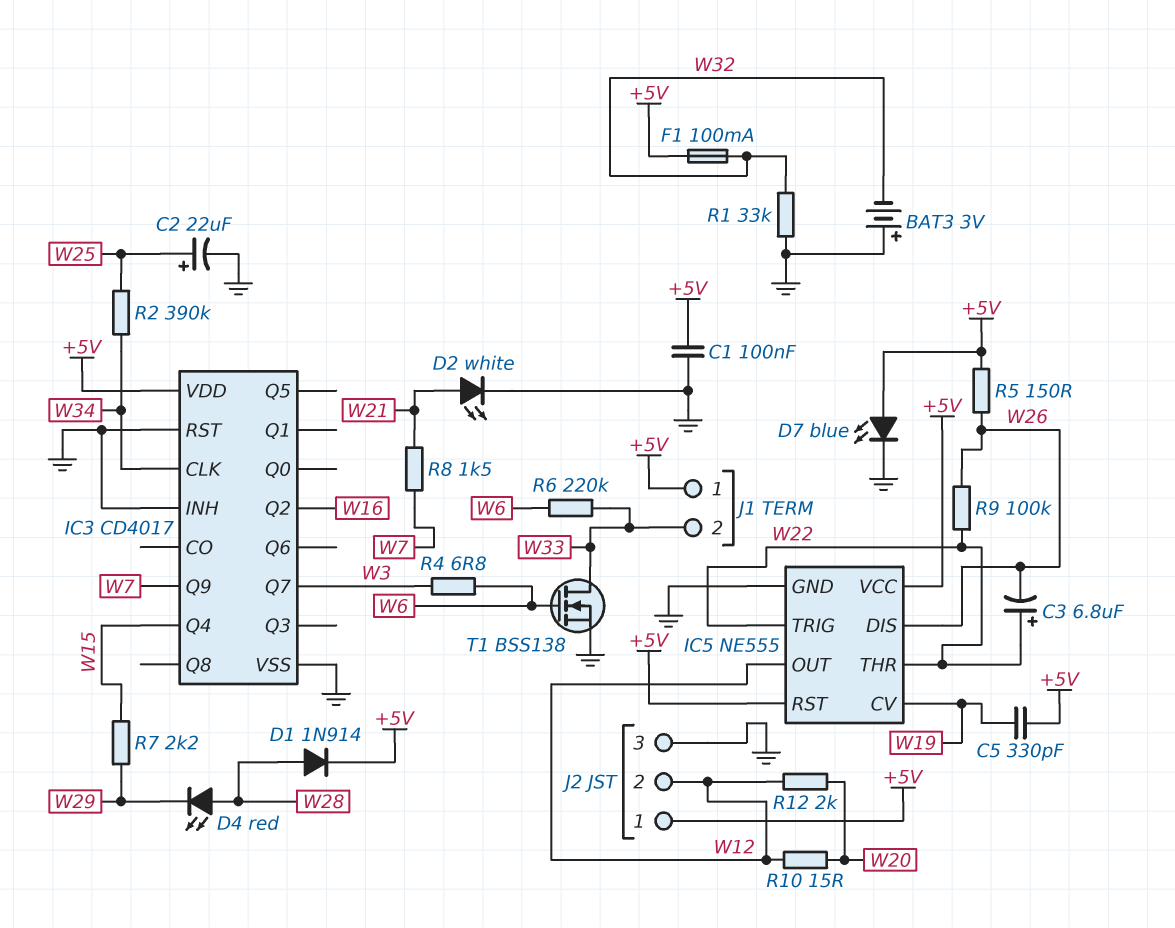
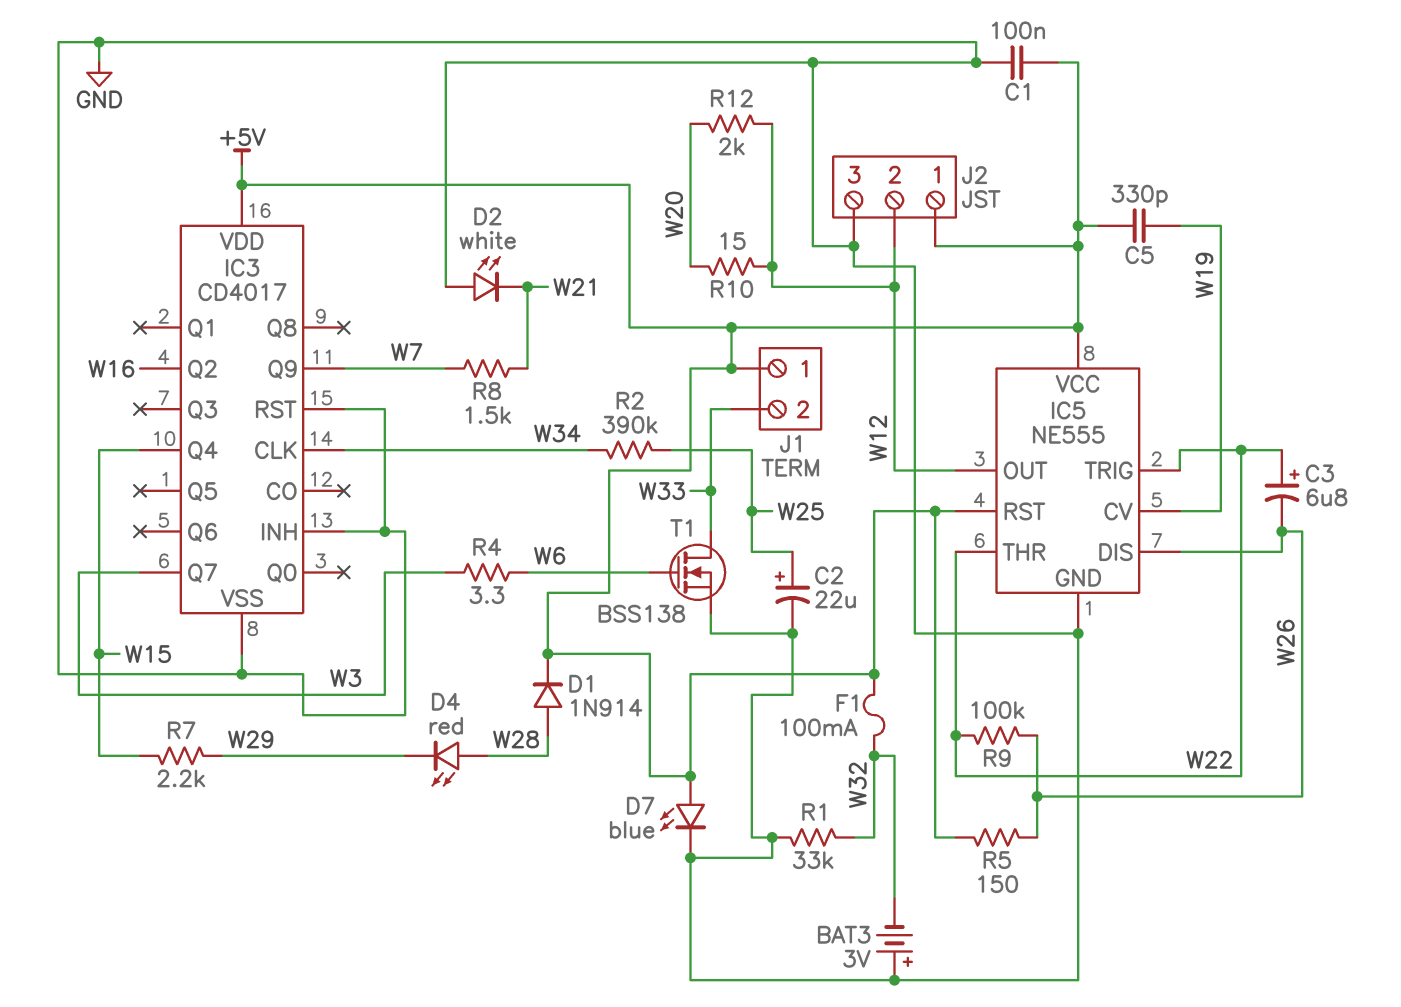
D2: LED white (A W21, K GND) -> LED white (A GND, K W21)
R4: 6.8 (W3, W6) -> 3.3 (W3, W6)
R6: 220k (W6, W33) -> none

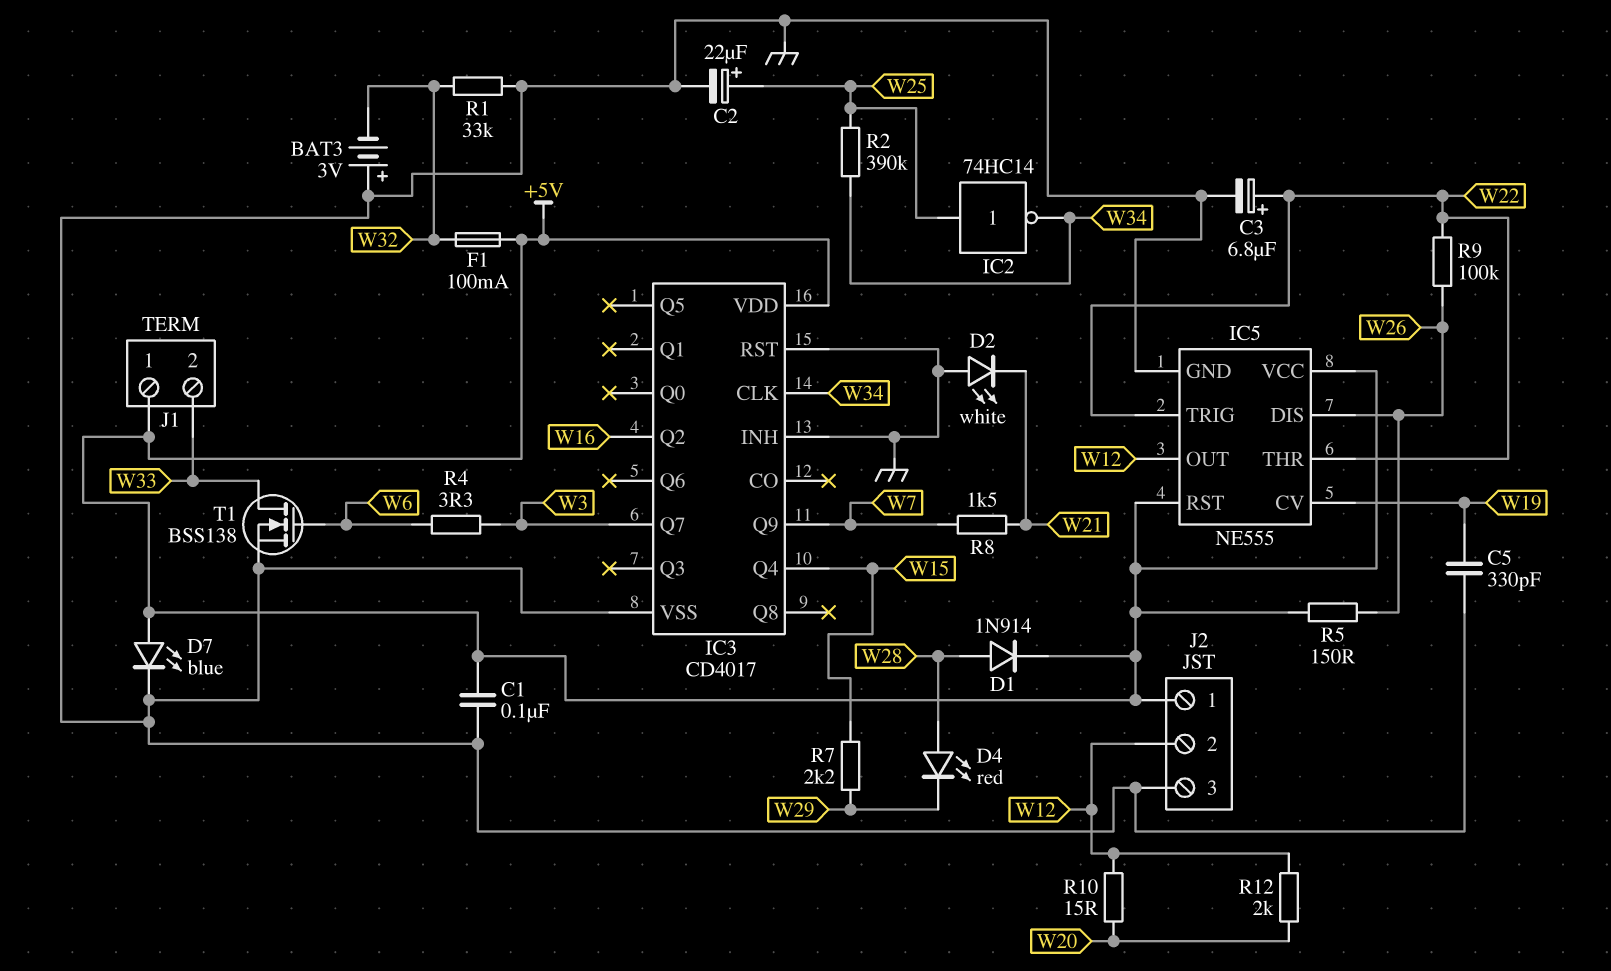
C3: 6.8uF (plus W22, minus W26) -> 6.8uF (plus W22, minus GND)
C5: 330pF (+5V, W19) -> 330pF (GND, W19)
IC2: none -> NOT 74HC14 (in W25, out W34)

